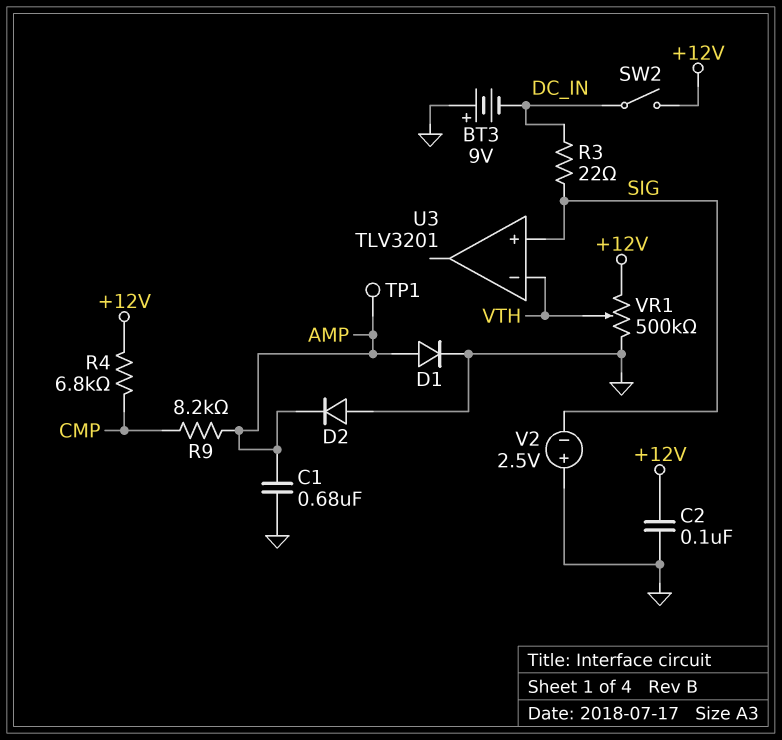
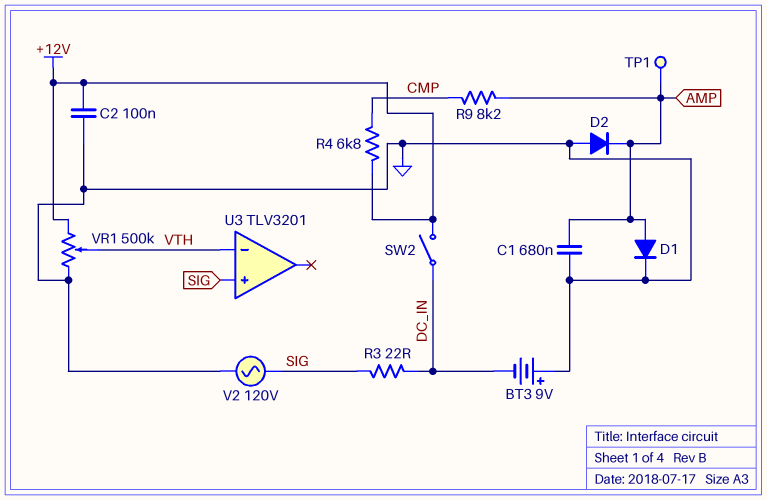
V2: 2.5V (plus GND, minus SIG) -> AC 120V (GND, SIG)

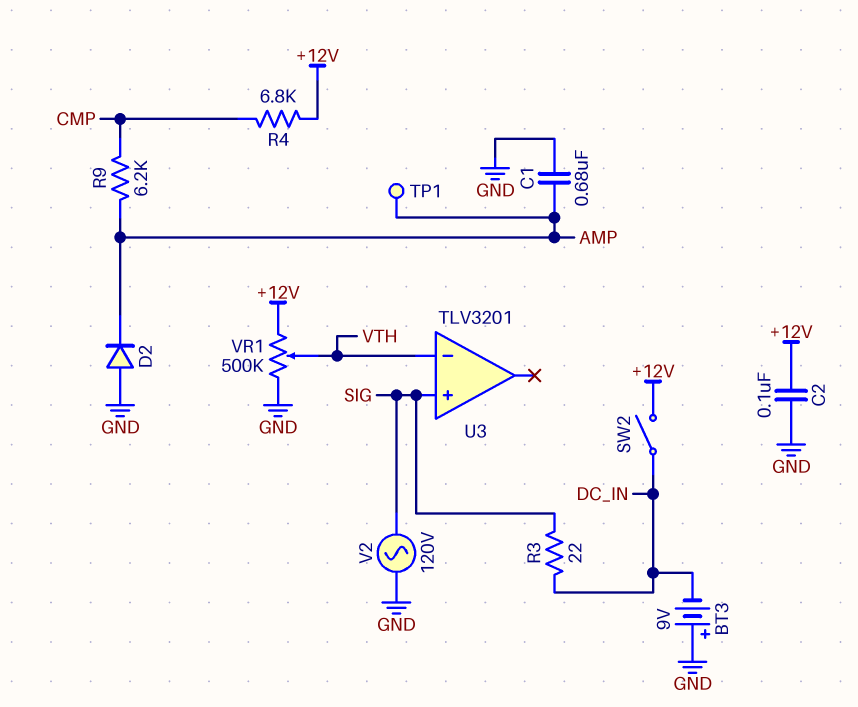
D1: diode (A AMP, K GND) -> none
R9: 8.2k (AMP, CMP) -> 6.2k (AMP, CMP)

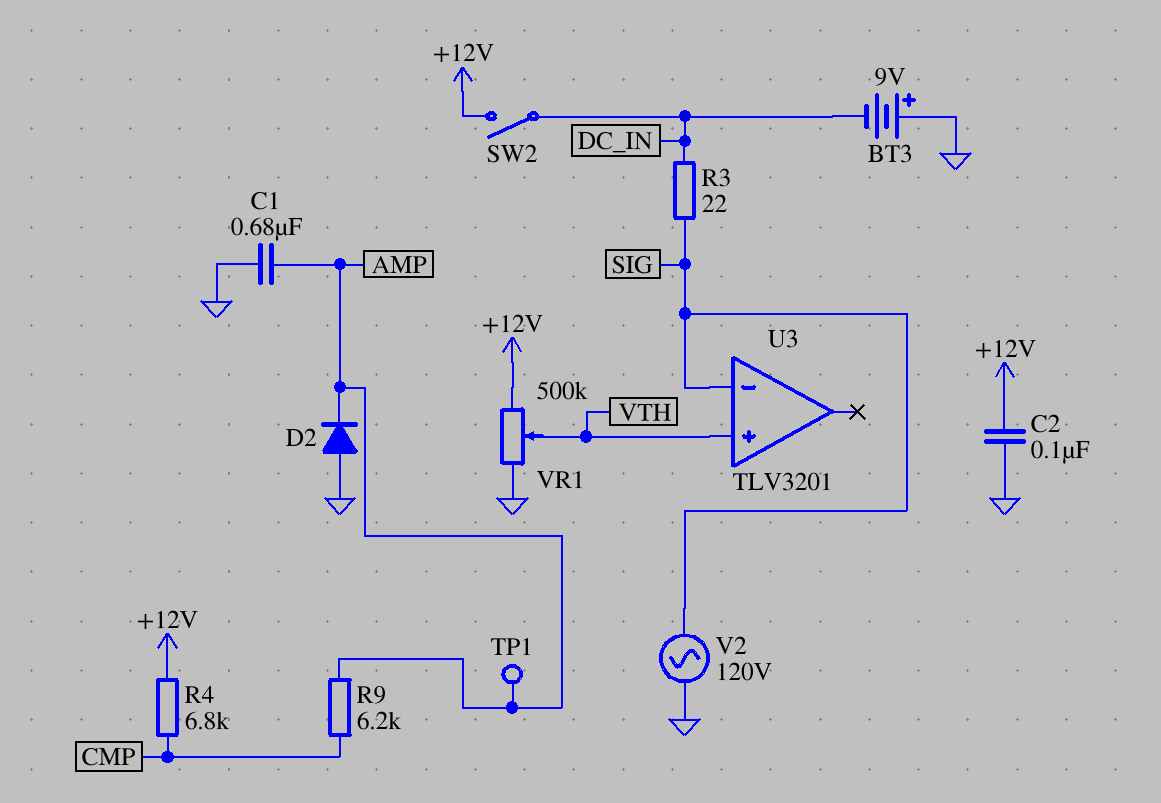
U3 pin in+: SIG -> VTH
U3 pin in-: VTH -> SIG

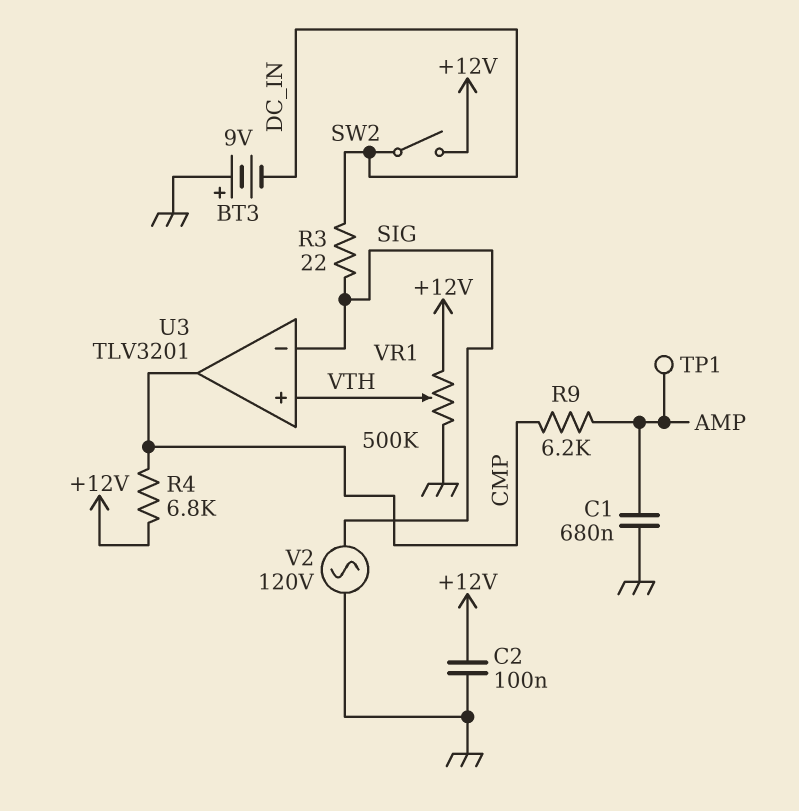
D2: diode (A GND, K AMP) -> none
U3 pin out: none -> CMP

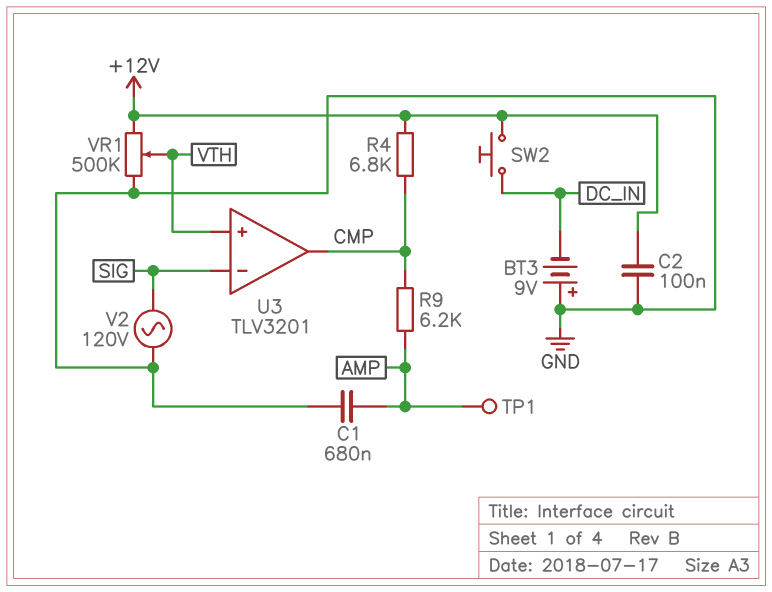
R3: 22 (DC_IN, SIG) -> none
SW2: switch (+12V, DC_IN) -> button (+12V, DC_IN)

